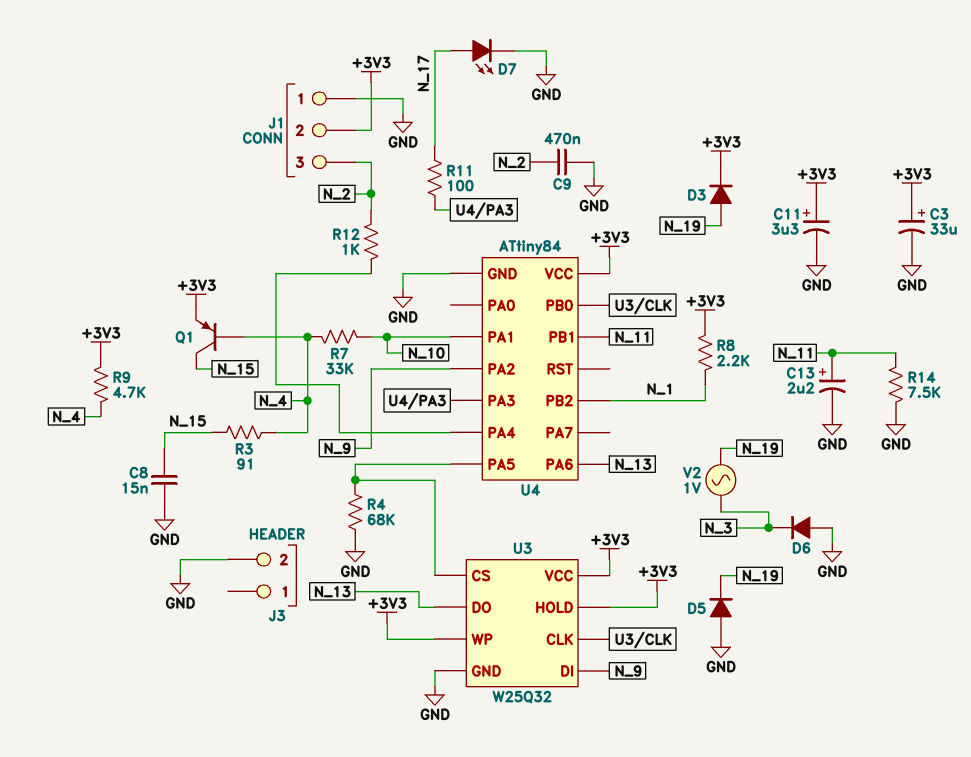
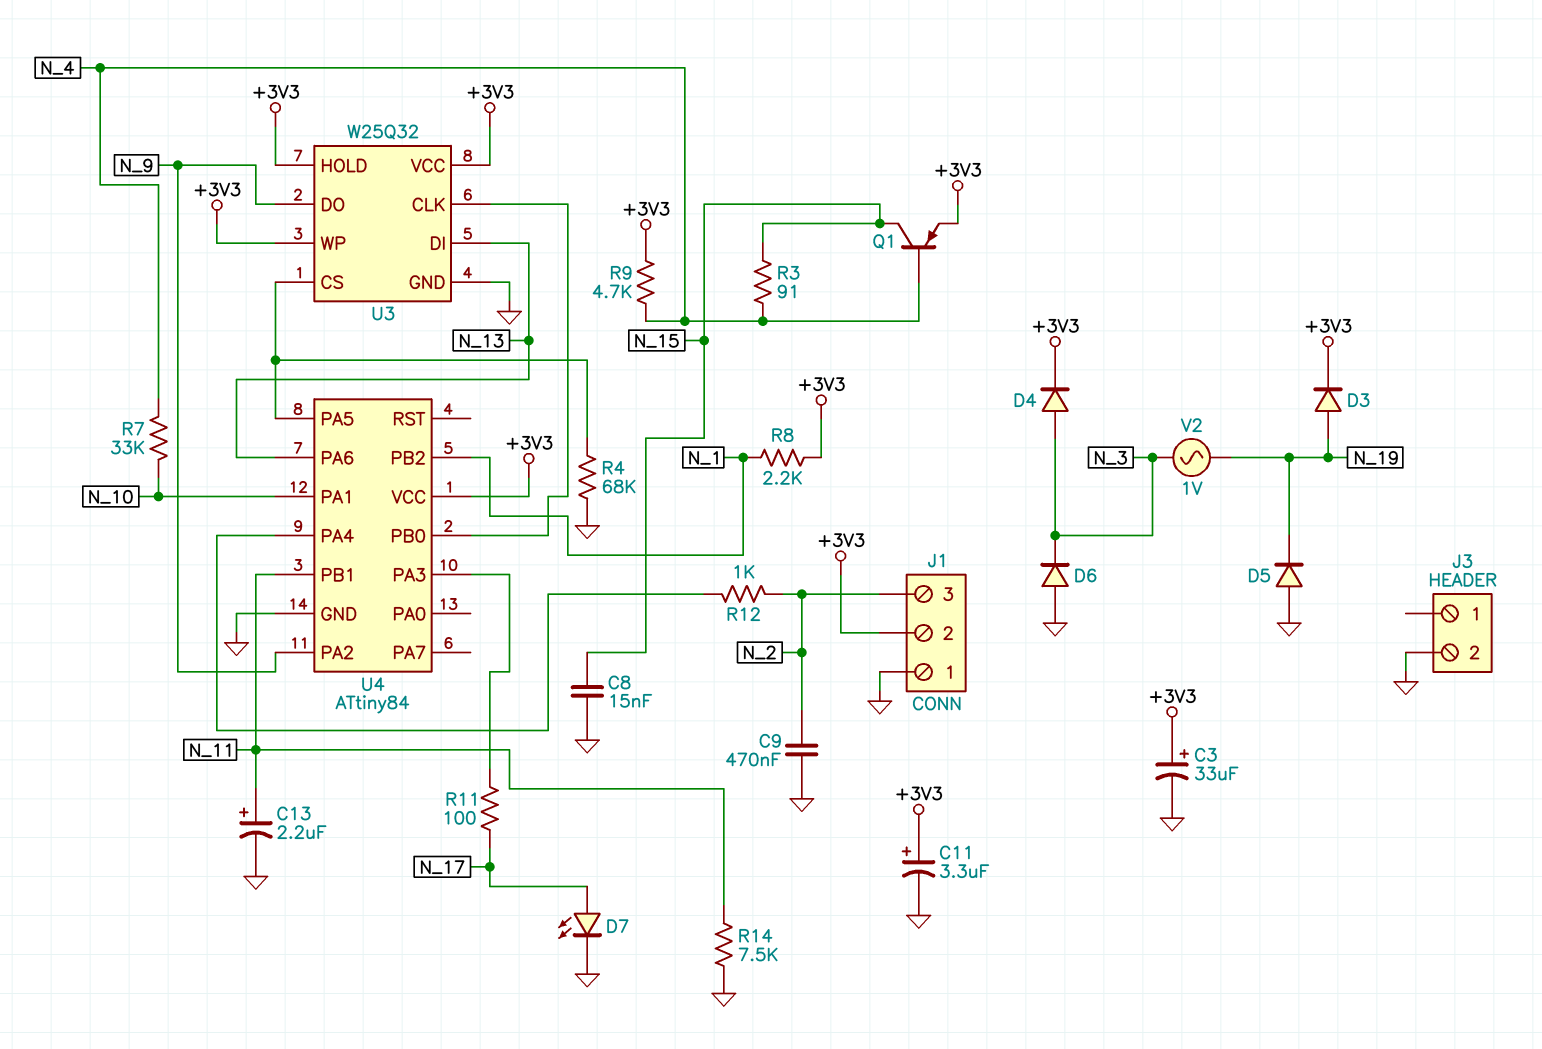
D4: none -> diode (A N_3, K +3V3)
U3 pin DI: N_9 -> N_13
U3 pin DO: N_13 -> N_9

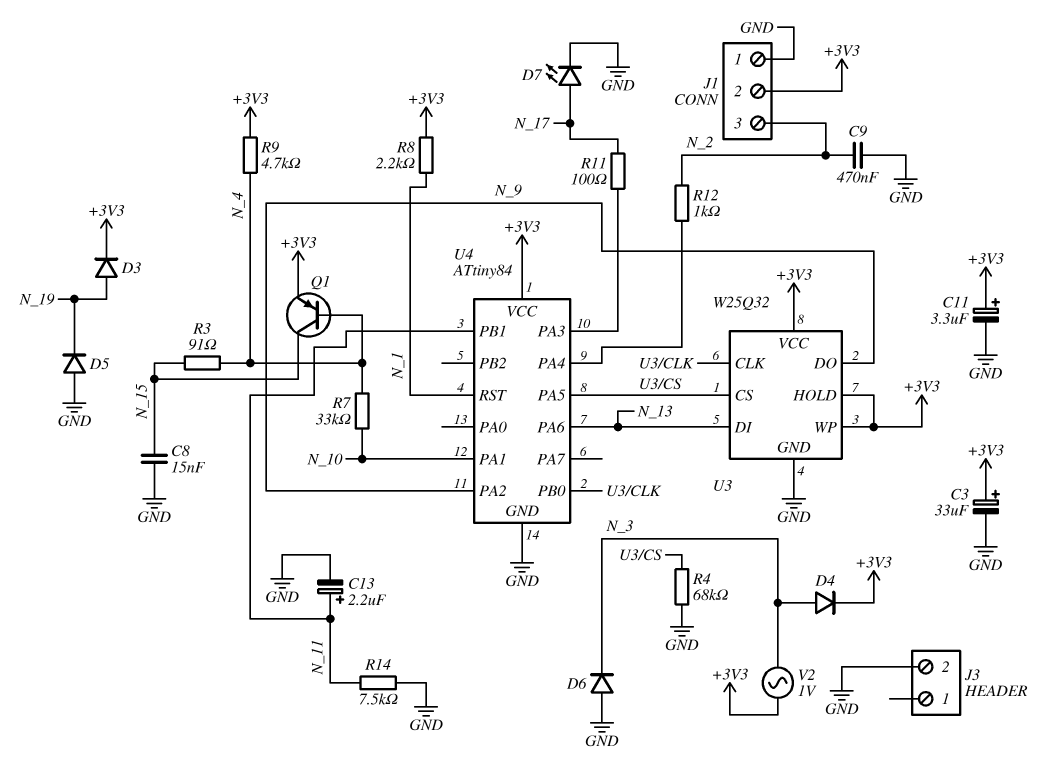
U4 pin PB2: N_1 -> none
U4 pin RST: none -> N_1
V2: AC 1V (N_3, N_19) -> AC 1V (+3V3, N_3)

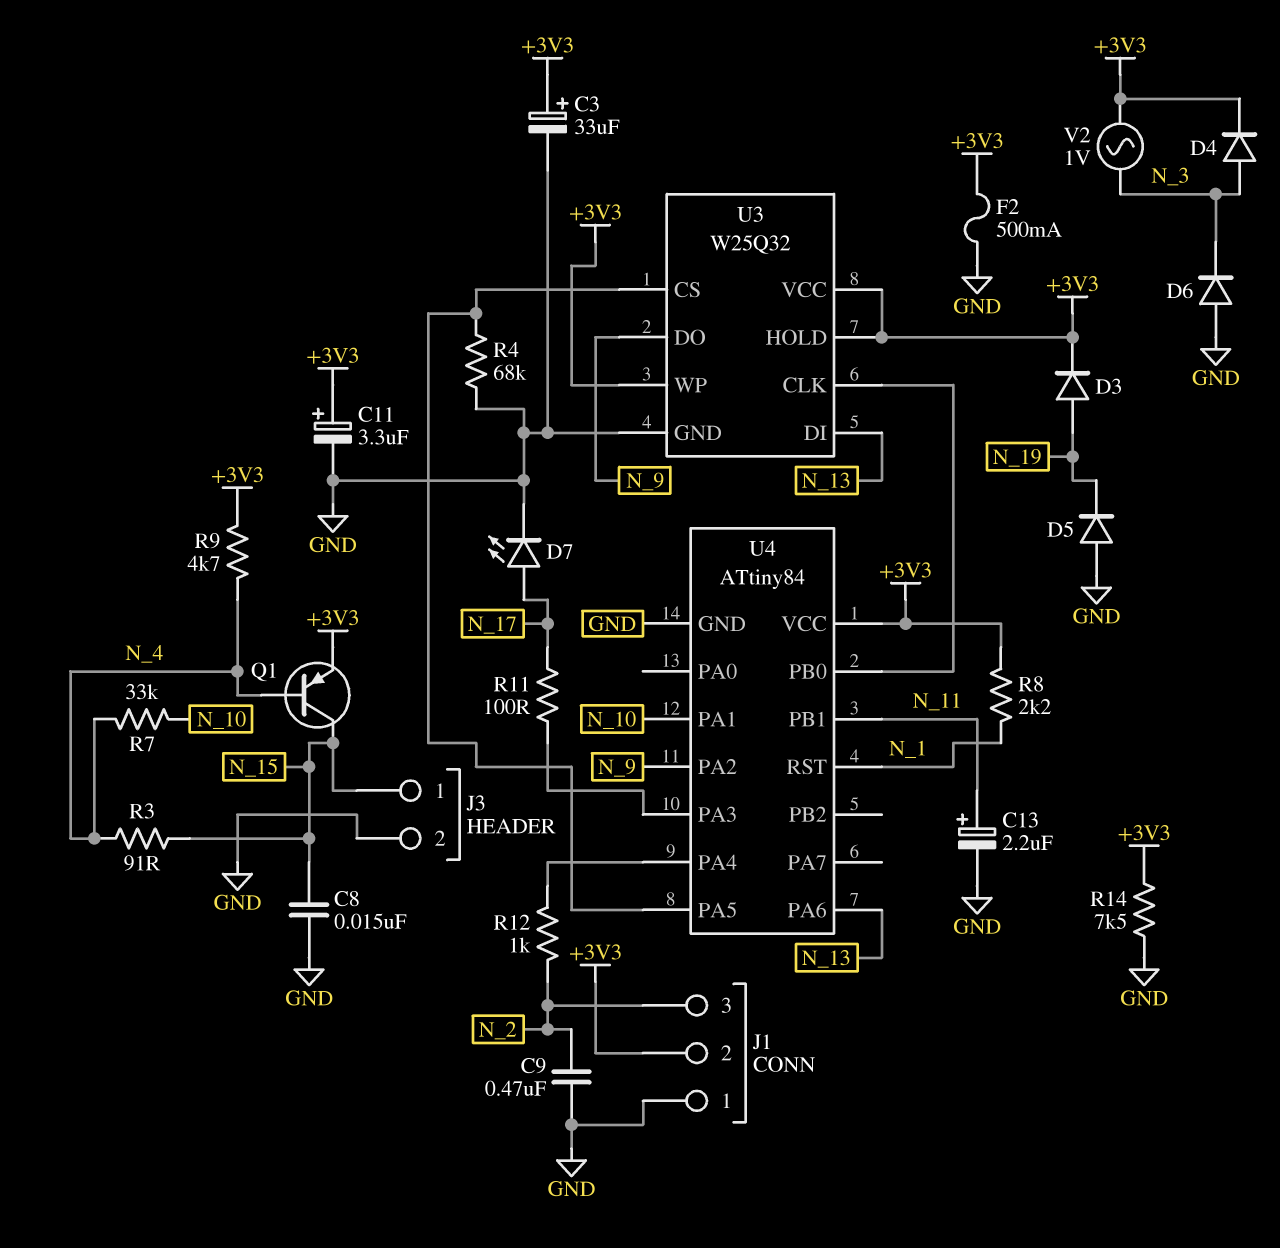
F2: none -> 500mA (+3V3, GND)
J3 pin 1: none -> N_15
R14: 7.5k (GND, N_11) -> 7.5k (+3V3, GND)

